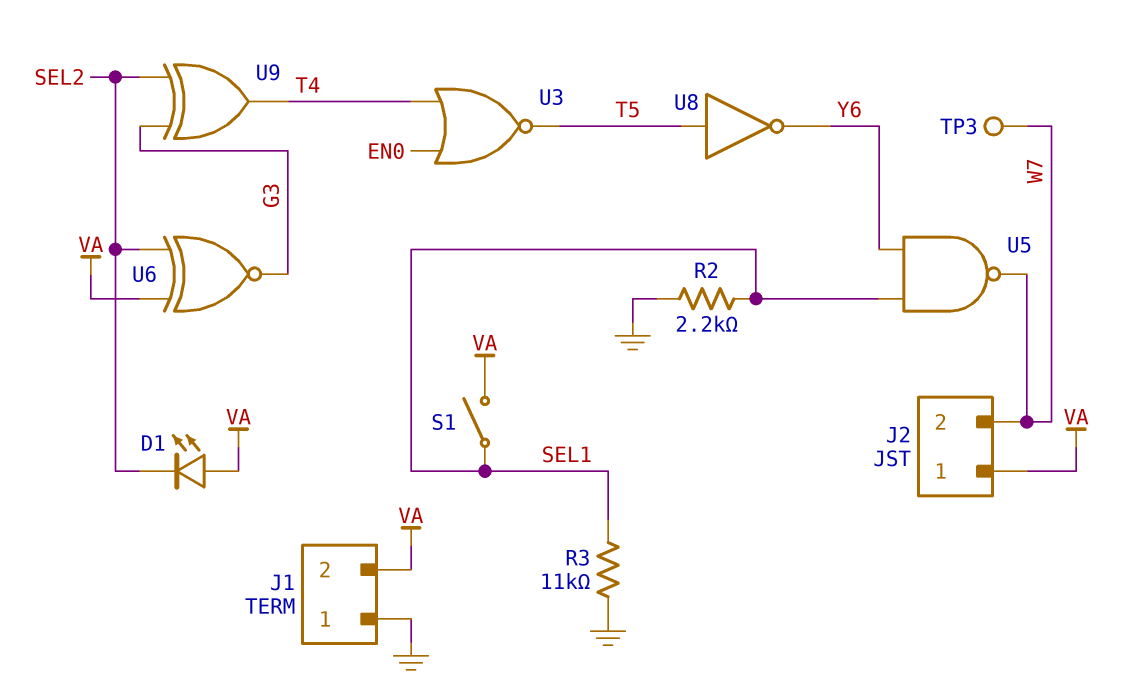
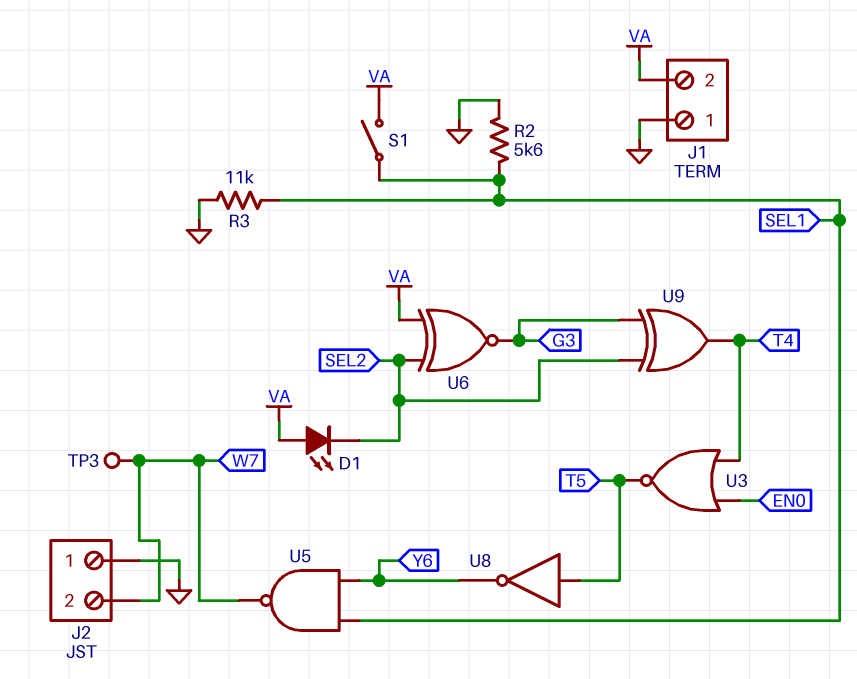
J2 pin 1: VA -> GND
R2: 2.2k (GND, SEL1) -> 5.6k (GND, SEL1)

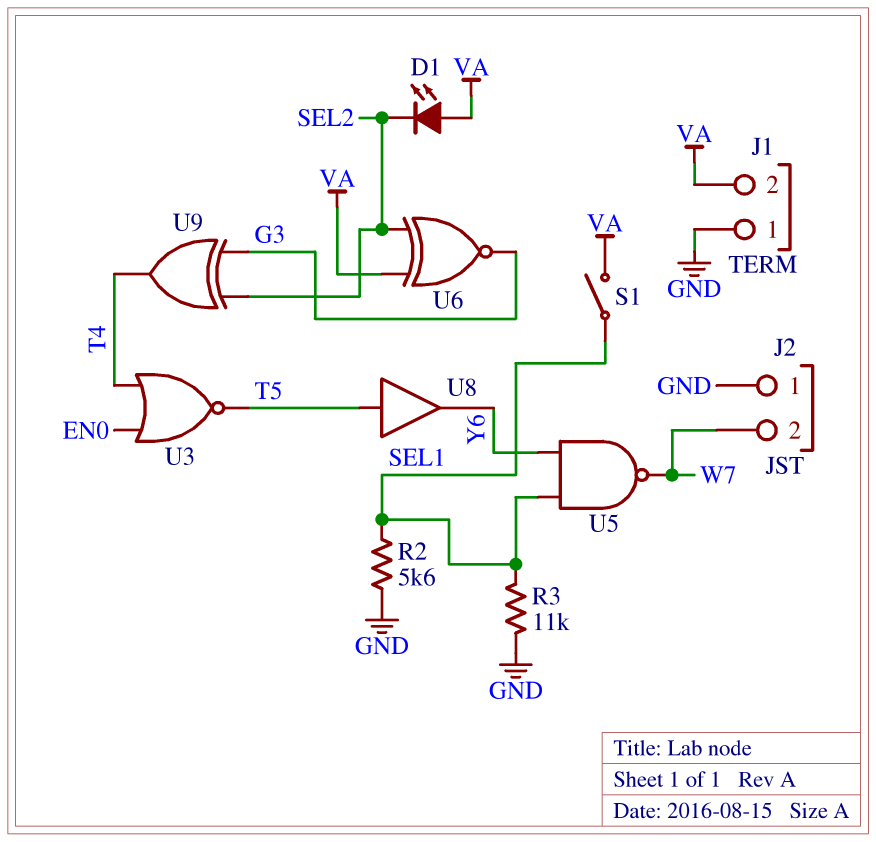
TP3: test point (W7) -> none
U8: NOT (in T5, out Y6) -> buffer (in T5, out Y6)

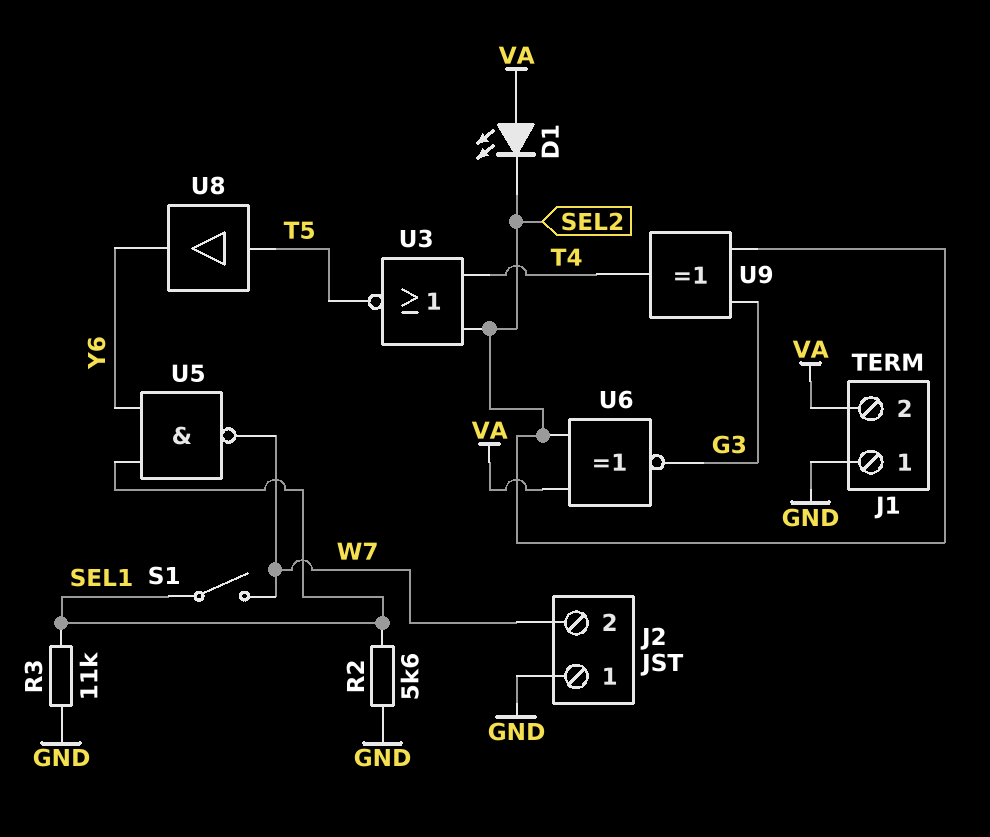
S1: switch (SEL1, VA) -> switch (SEL1, W7)
U3: NOR (in EN0, in T4, out T5) -> NOR (in SEL2, in T4, out T5)

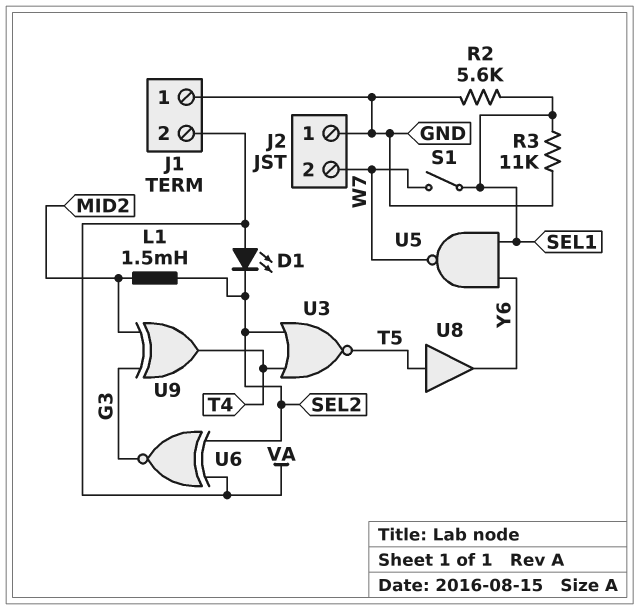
L1: none -> 1.5mH (MID2, SEL2)
U9: XOR (in G3, in SEL2, out T4) -> XOR (in G3, in MID2, out T4)

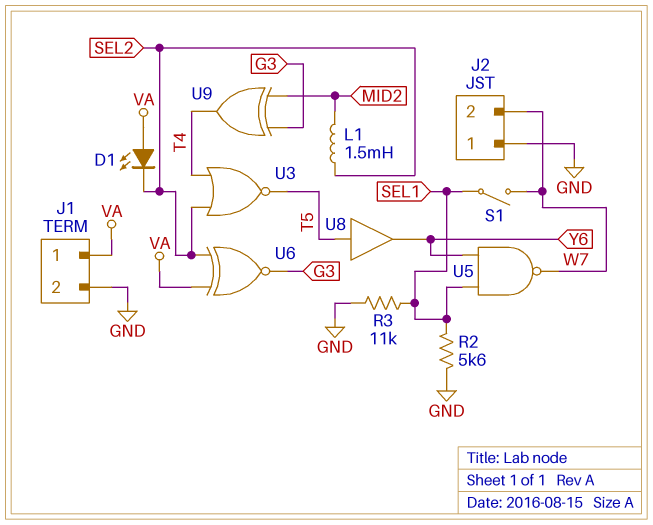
J1 pin 1: GND -> VA
J1 pin 2: VA -> GND

